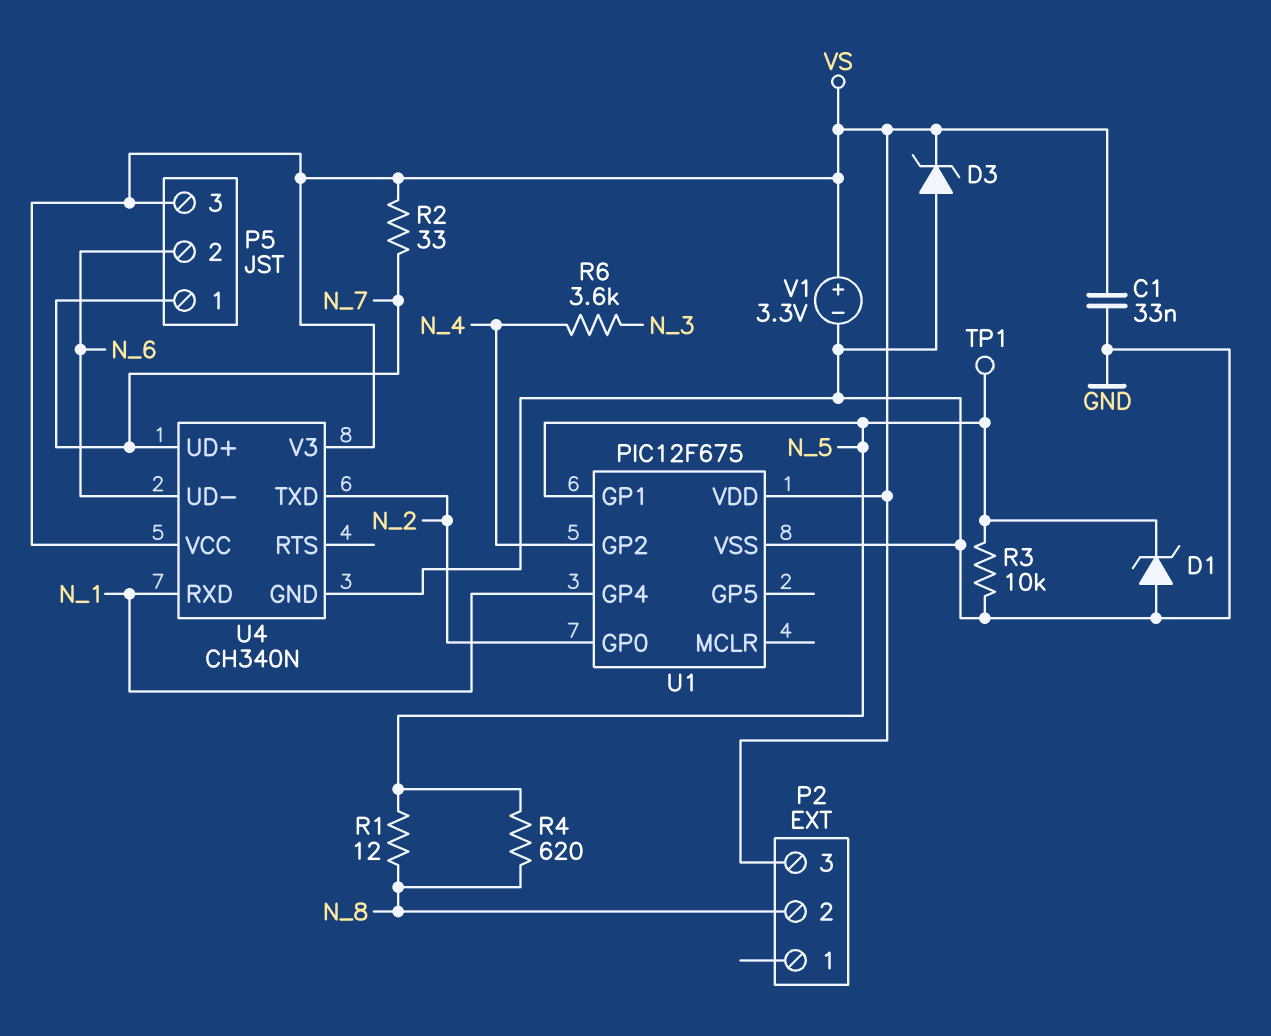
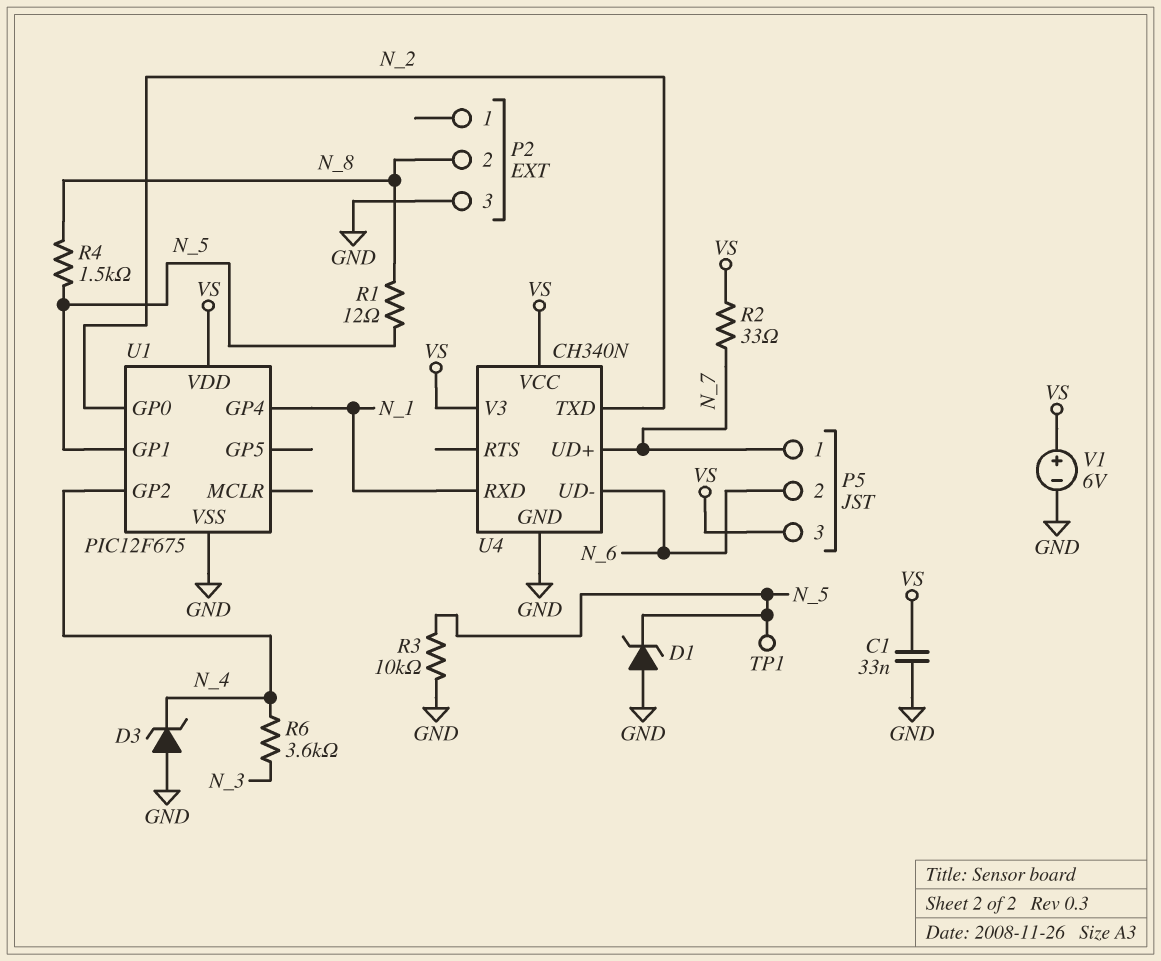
D3: zener (A GND, K VS) -> zener (A GND, K N_4)
P2 pin 3: VS -> GND
R4: 620 (N_5, N_8) -> 1.5k (N_5, N_8)
V1: 3.3V (plus VS, minus GND) -> 6V (plus VS, minus GND)

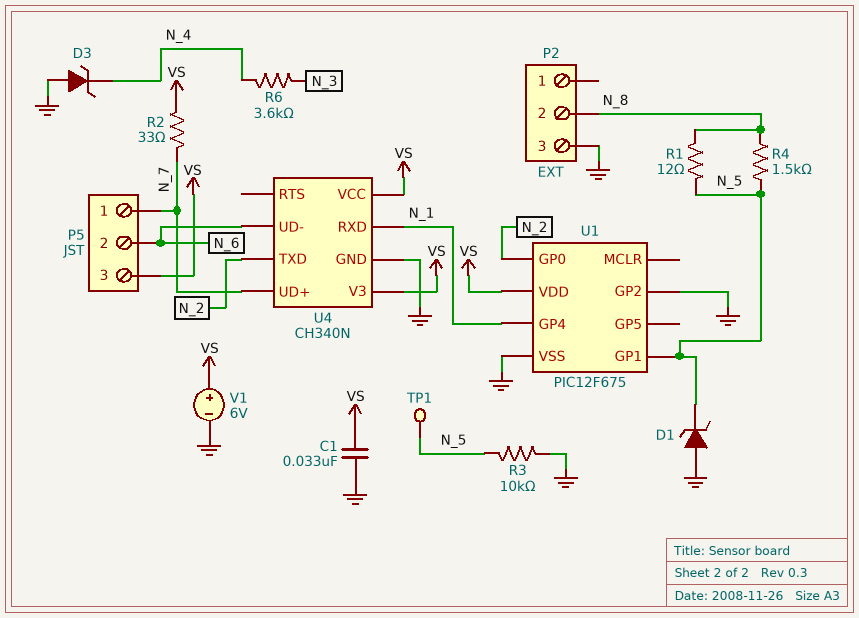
U1 pin GP2: N_4 -> GND

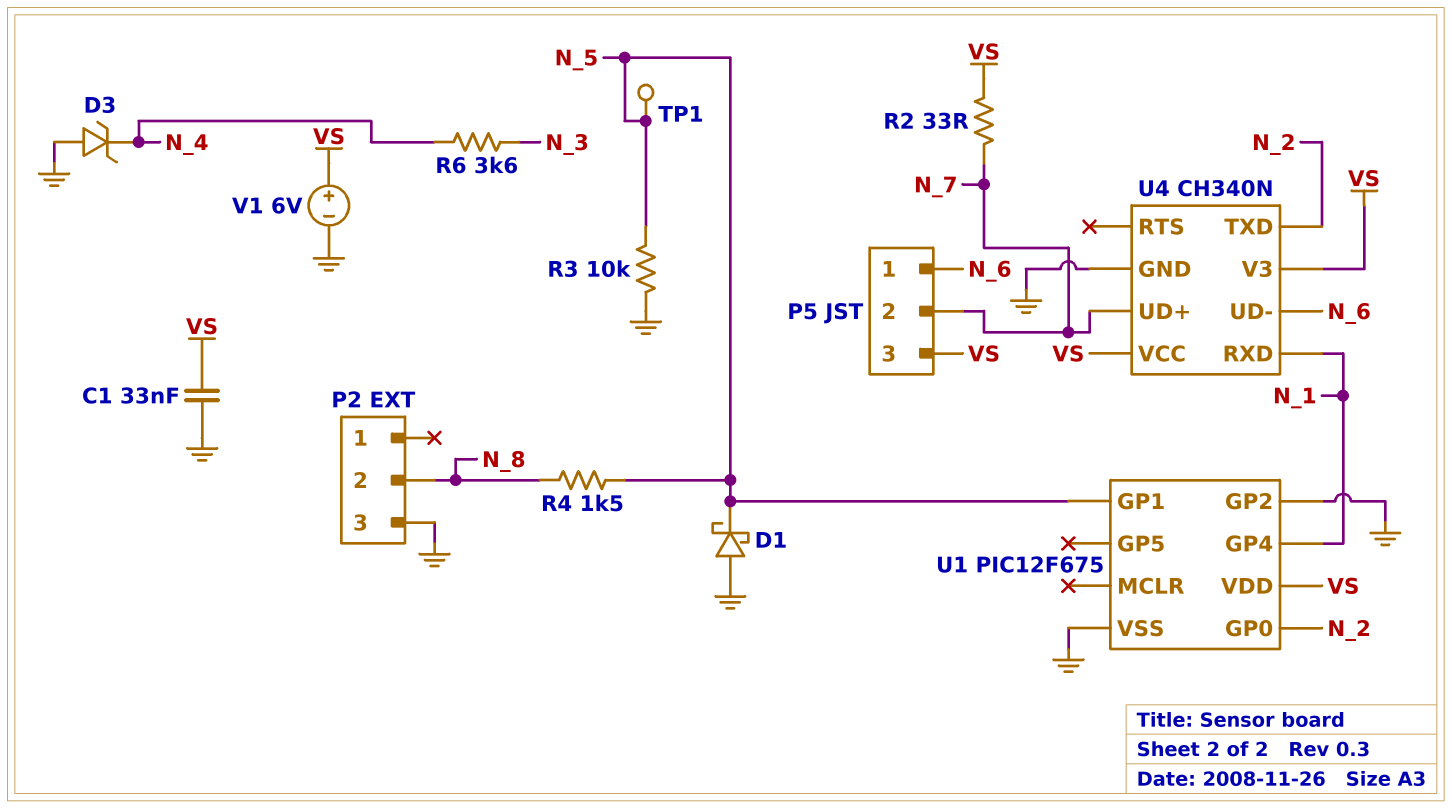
D1: zener (A GND, K N_5) -> schottky (A GND, K N_5)
P5 pin 1: N_7 -> N_6
P5 pin 2: N_6 -> N_7
R1: 12 (N_5, N_8) -> none

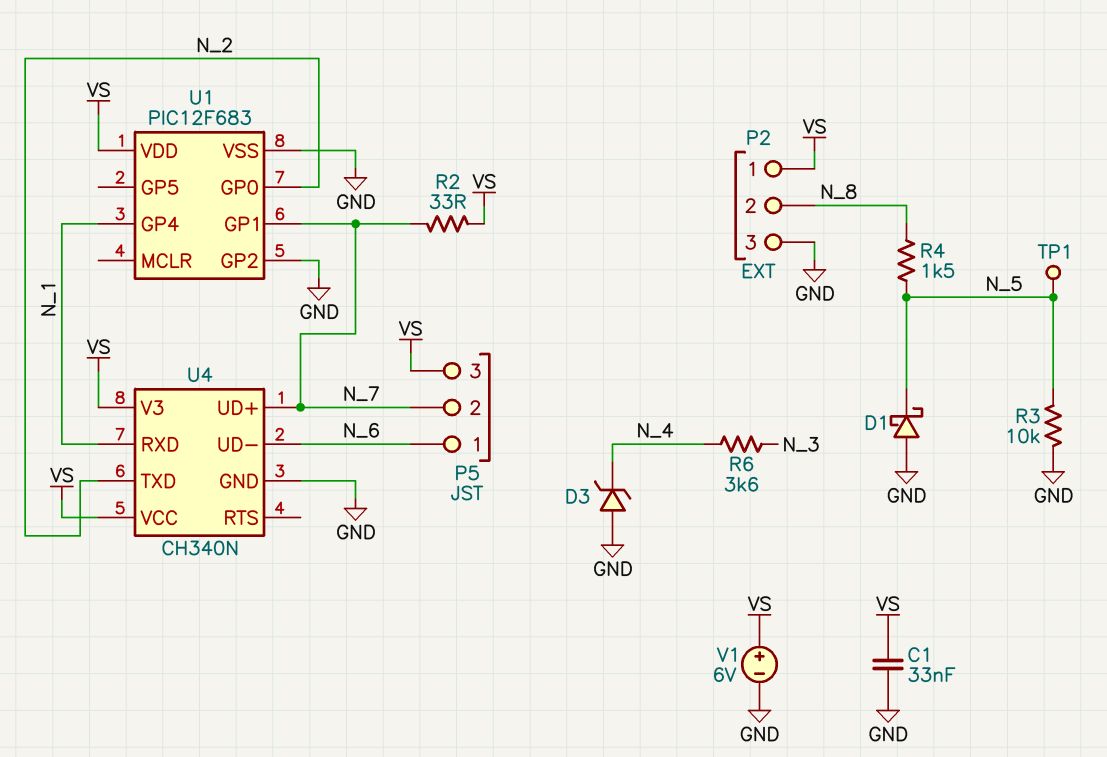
P2 pin 1: none -> VS
U1: PIC12F675 -> PIC12F683
U1 pin GP1: N_5 -> N_7

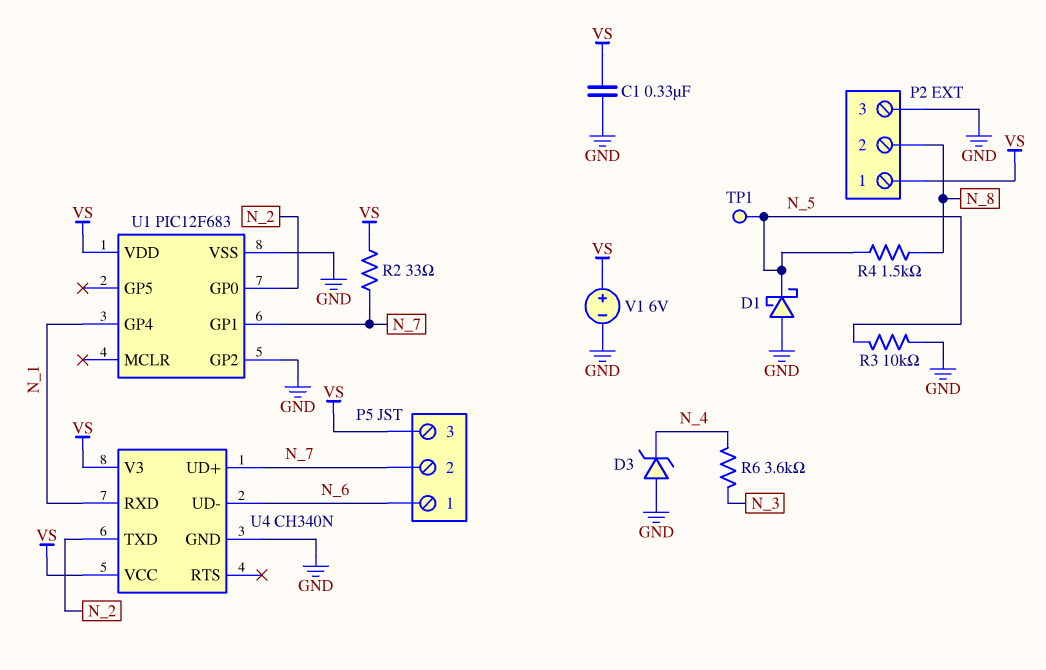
C1: 33nF (GND, VS) -> 330nF (GND, VS)

